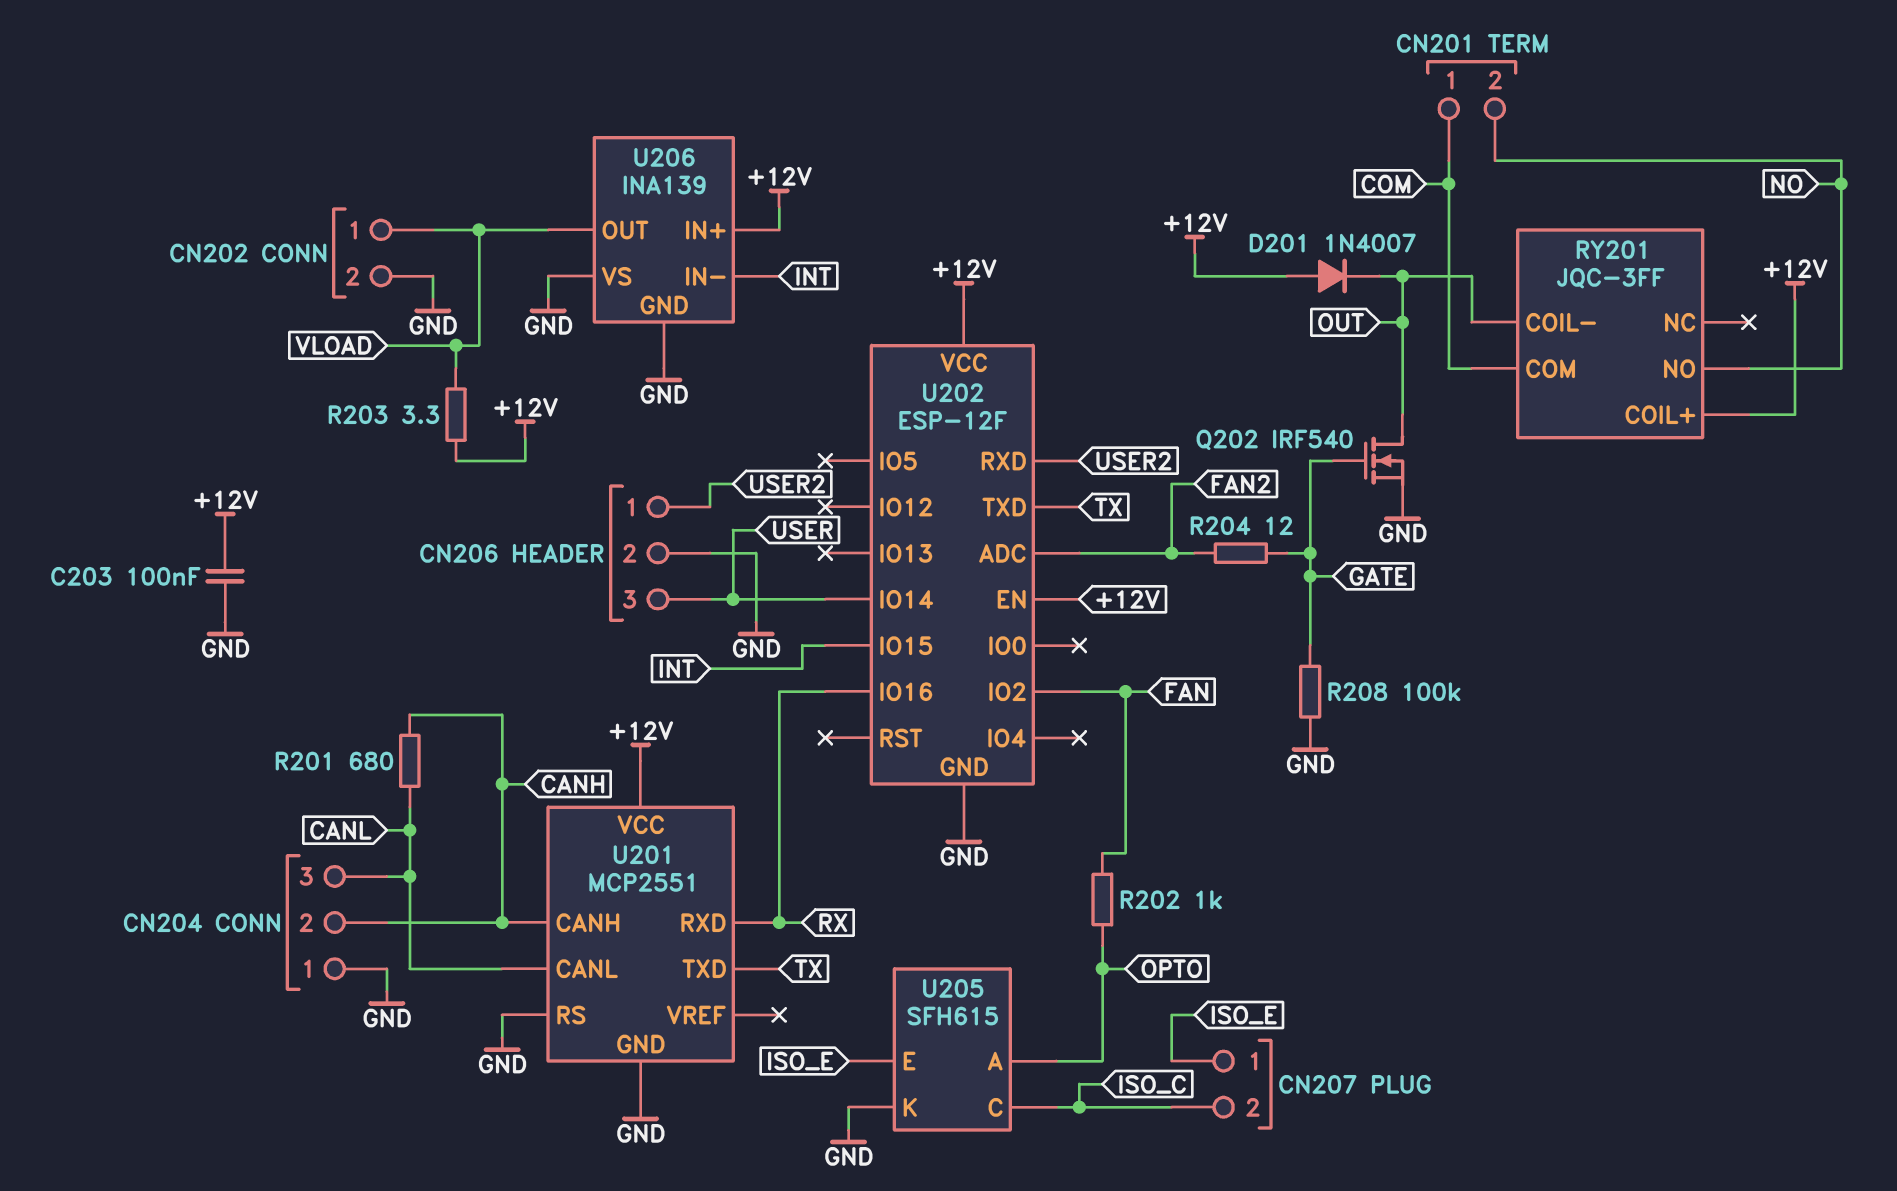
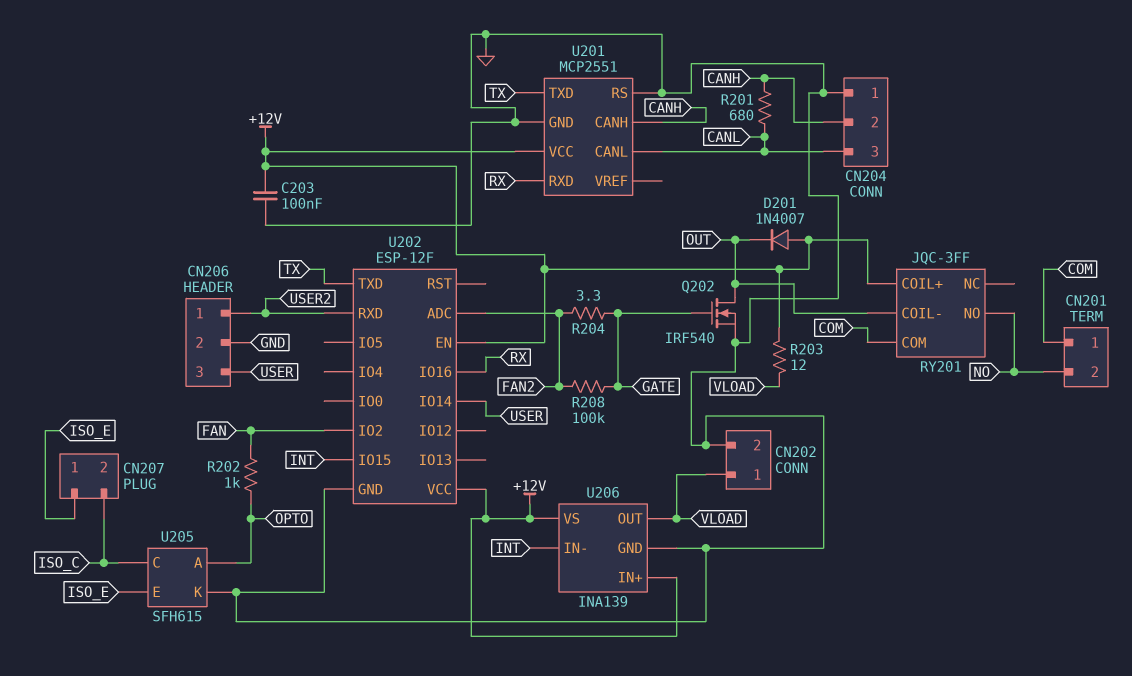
R203: 3.3 (+12V, VLOAD) -> 12 (+12V, VLOAD)
R204: 12 (FAN2, GATE) -> 3.3 (FAN2, GATE)
R208: 100k (GATE, GND) -> 100k (FAN2, GATE)
U206 pin VS: GND -> +12V

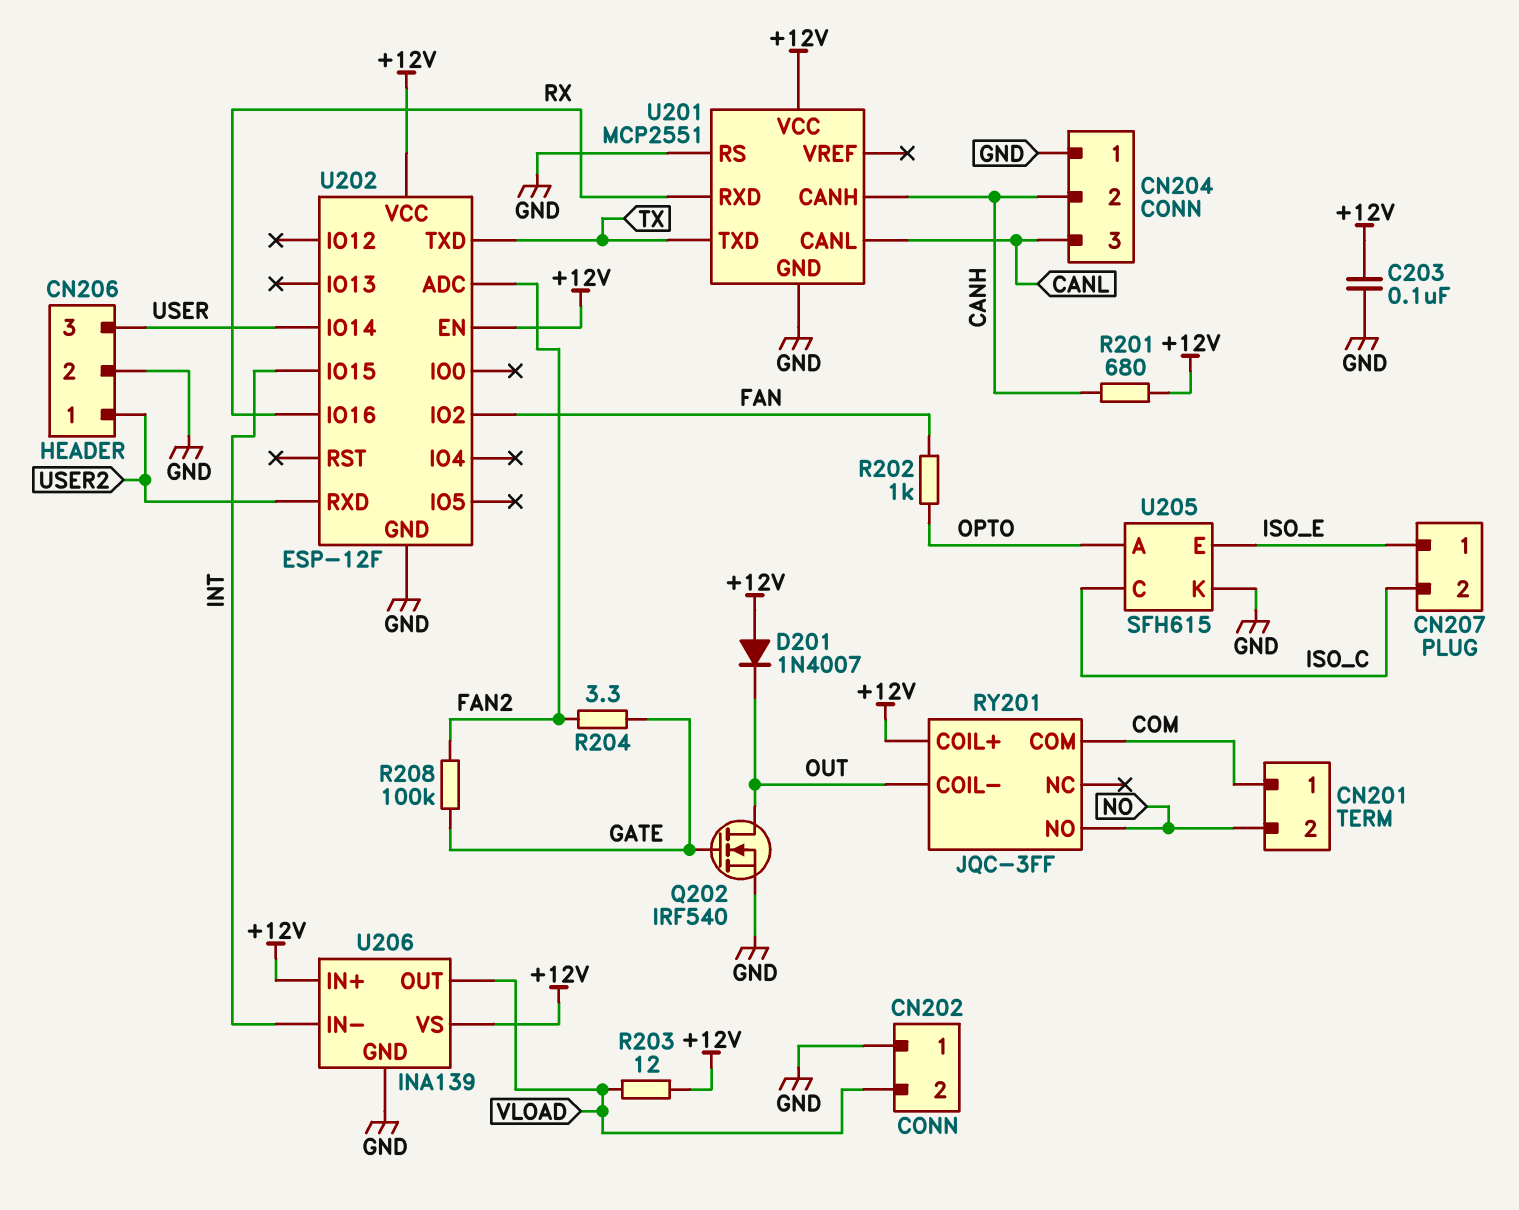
CN202 pin 1: VLOAD -> GND
CN202 pin 2: GND -> VLOAD
R201: 680 (CANH, CANL) -> 680 (+12V, CANH)

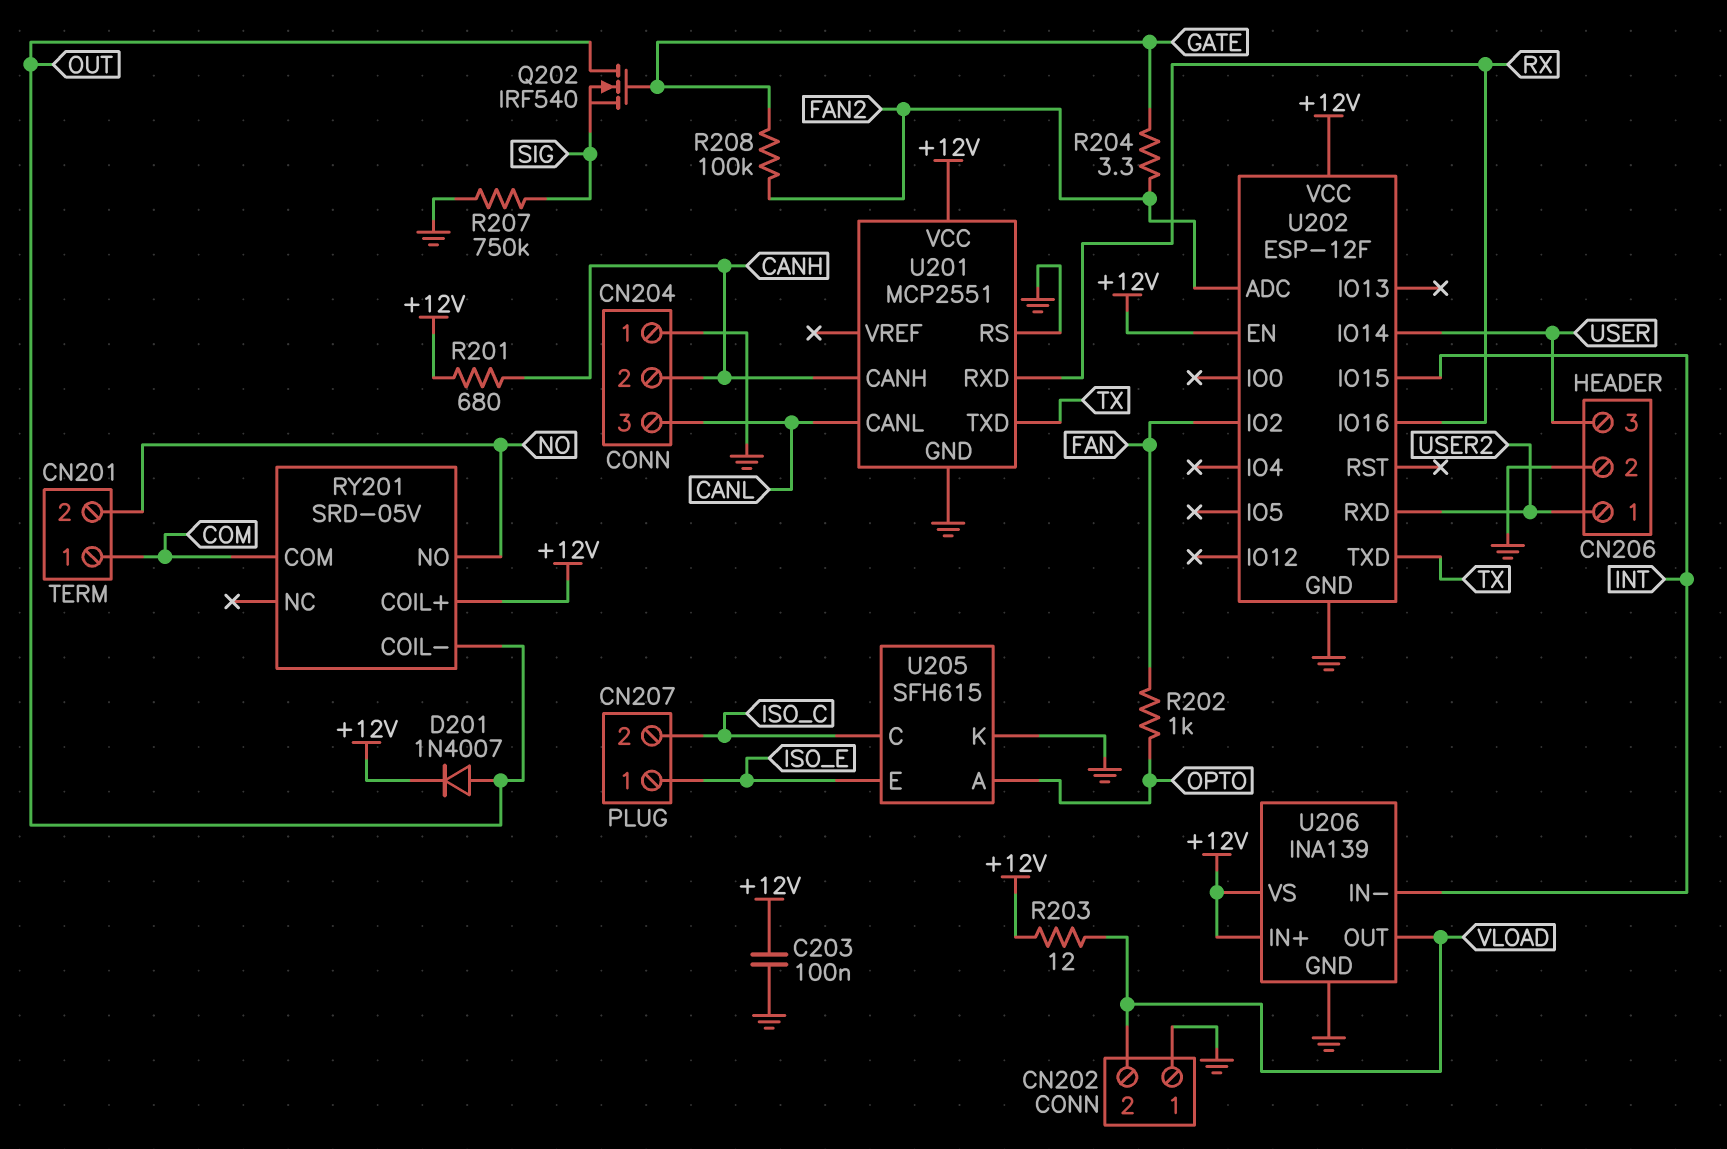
D201: diode 1N4007 (A +12V, K OUT) -> diode 1N4007 (A OUT, K +12V)
Q202: NMOS IRF540 (G GATE, D OUT, S GND) -> NMOS IRF540 (G GATE, D OUT, S SIG)
R207: none -> 750k (GND, SIG)
RY201: JQC-3FF -> SRD-05V

